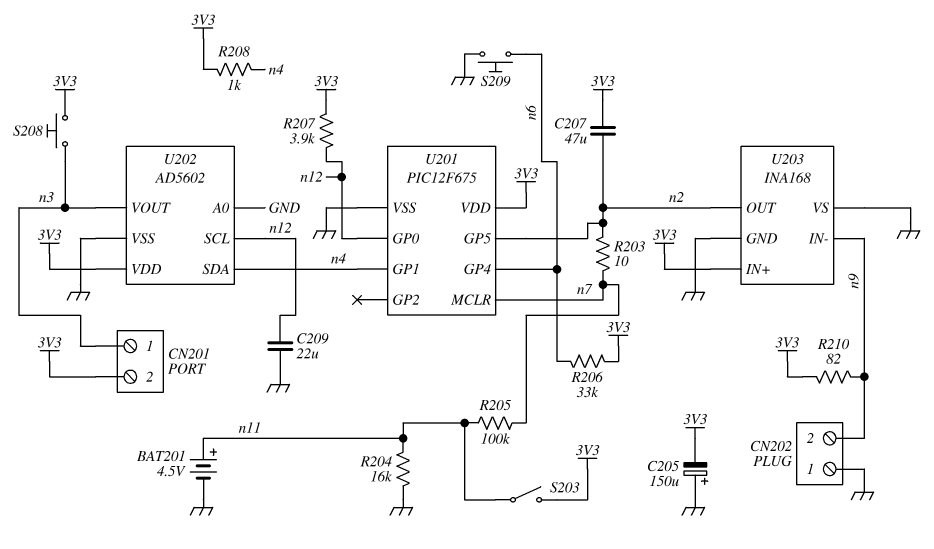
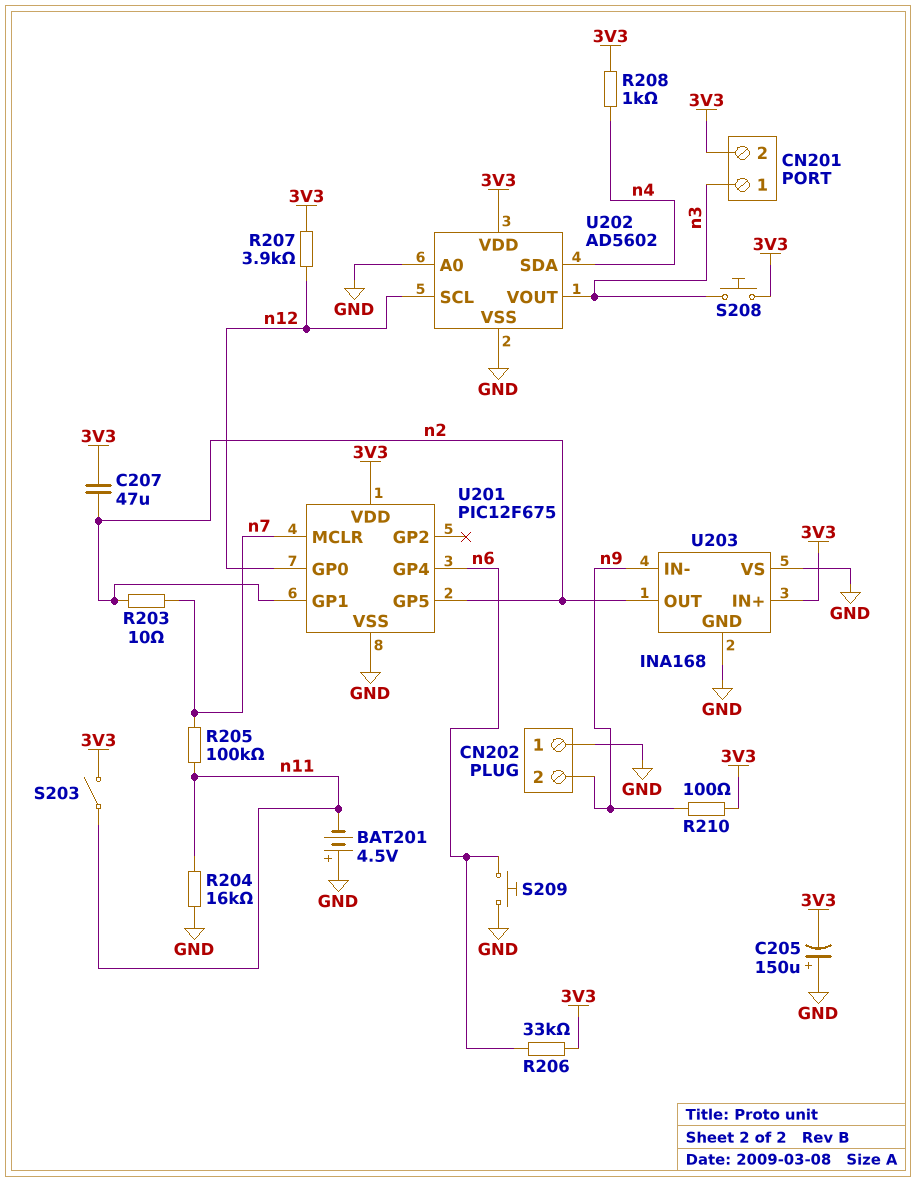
BAT201: 4.5V (plus n11, minus GND) -> 4.5V (plus GND, minus n11)
C209: 22uF (GND, n12) -> none
R210: 82 (3V3, n9) -> 100 (3V3, n9)
U201 pin GP1: n4 -> n2

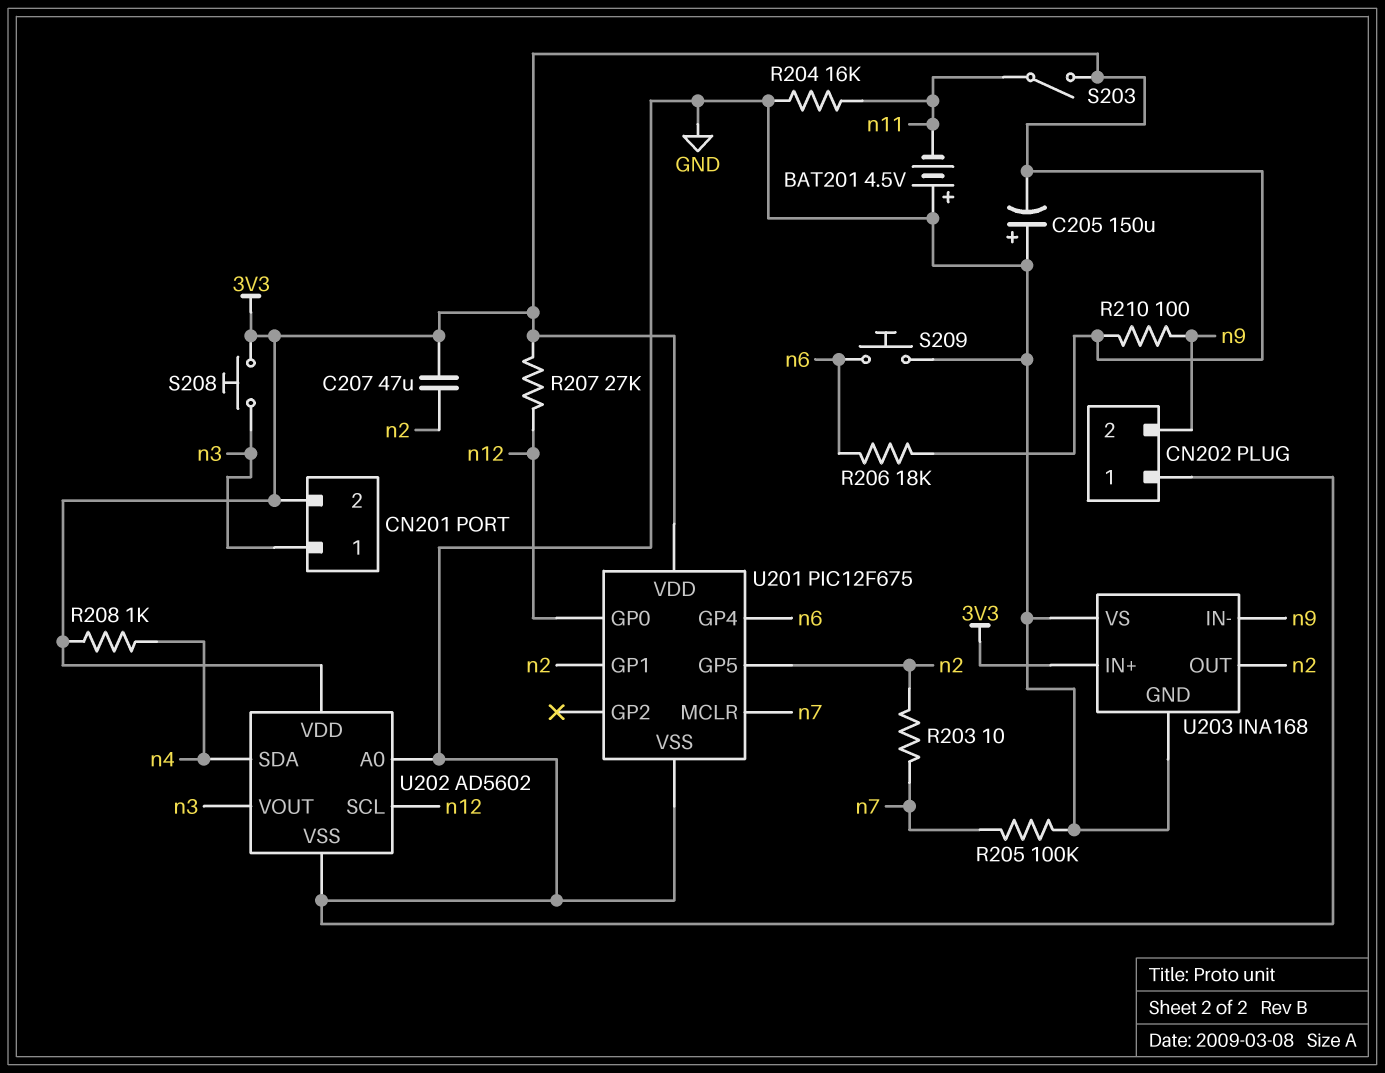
R205: 100k (n7, n11) -> 100k (GND, n7)
R206: 33k (3V3, n6) -> 18k (3V3, n6)
R207: 3.9k (3V3, n12) -> 27k (3V3, n12)

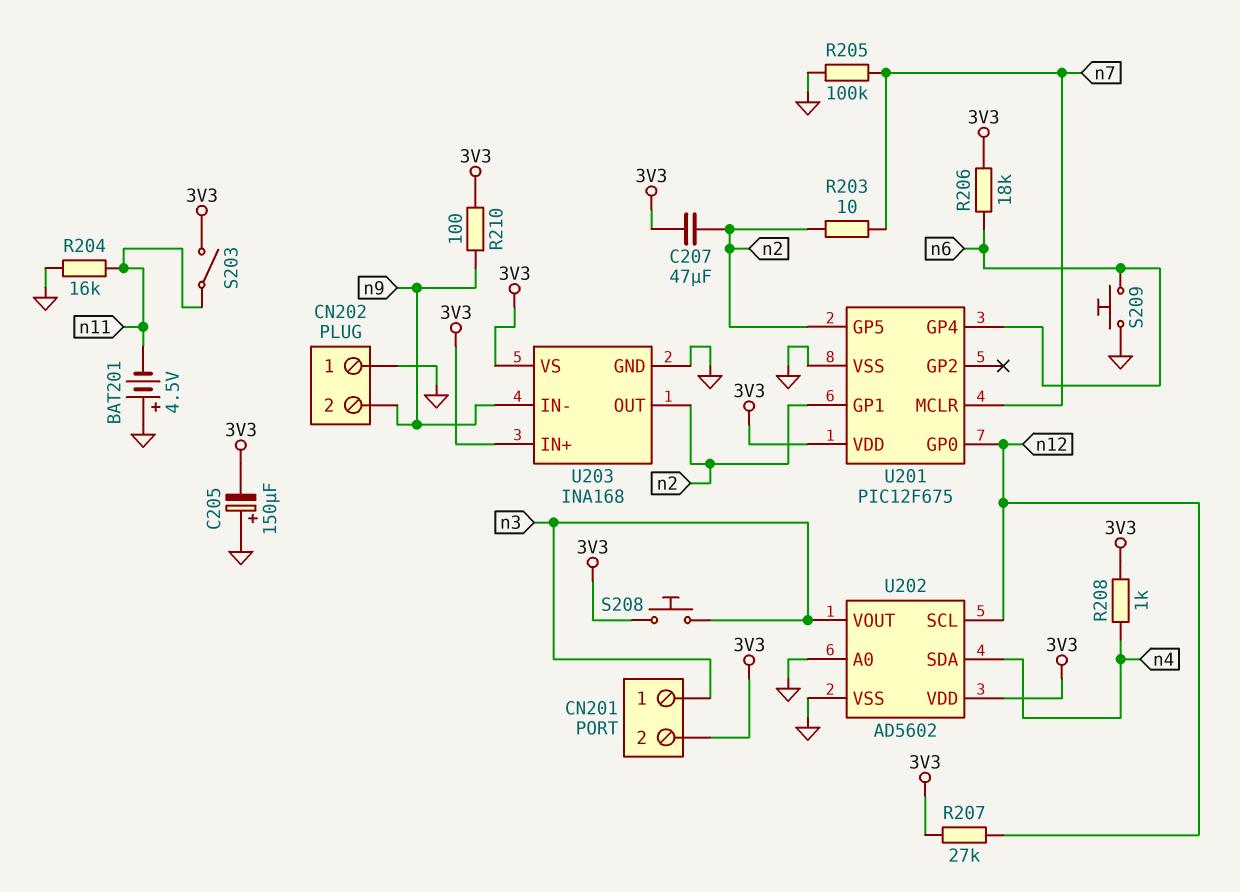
U203 pin VS: GND -> 3V3

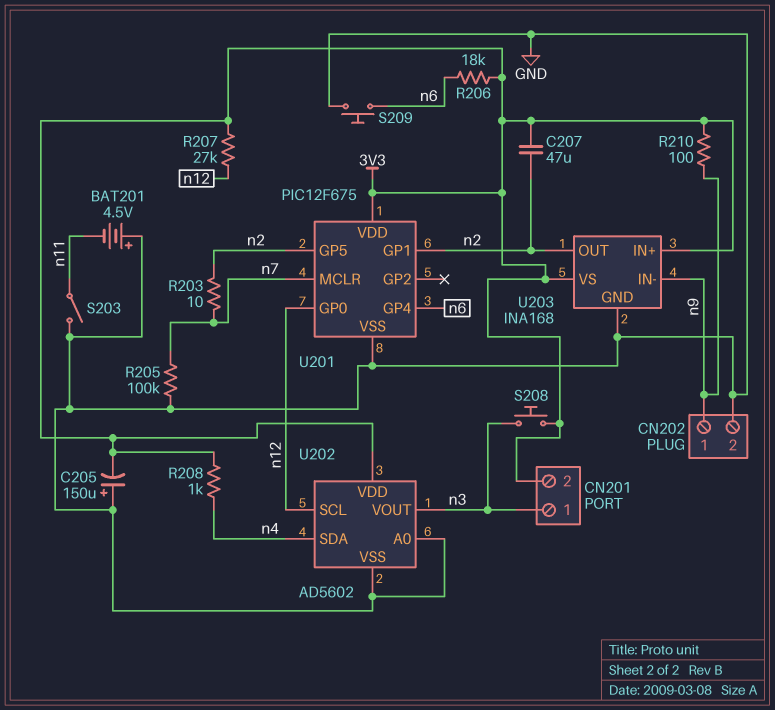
CN202 pin 1: GND -> n9
CN202 pin 2: n9 -> GND
R204: 16k (GND, n11) -> none
S203: switch (3V3, n11) -> switch (GND, n11)

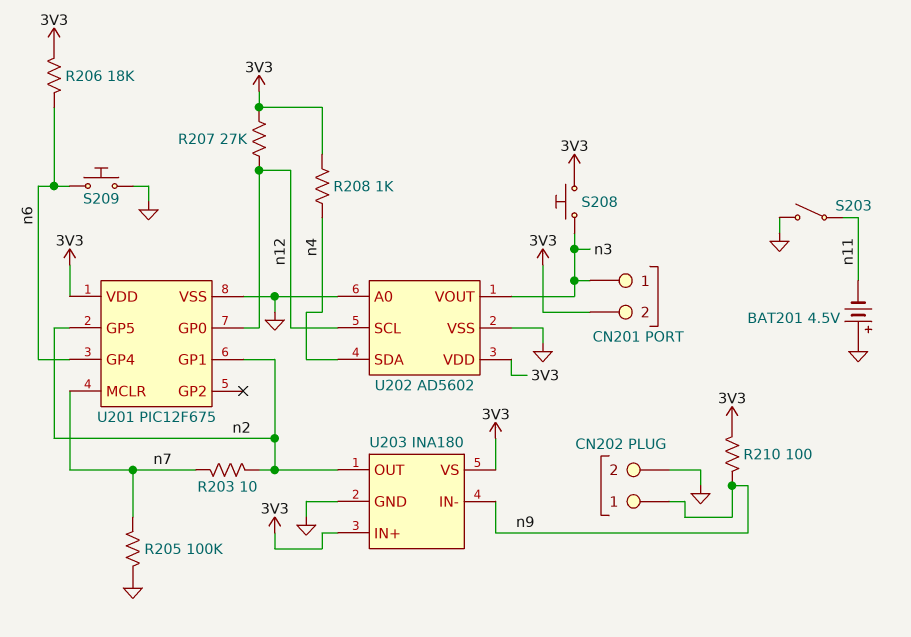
C205: 150uF (plus GND, minus 3V3) -> none
C207: 47uF (3V3, n2) -> none
U203: INA168 -> INA180

